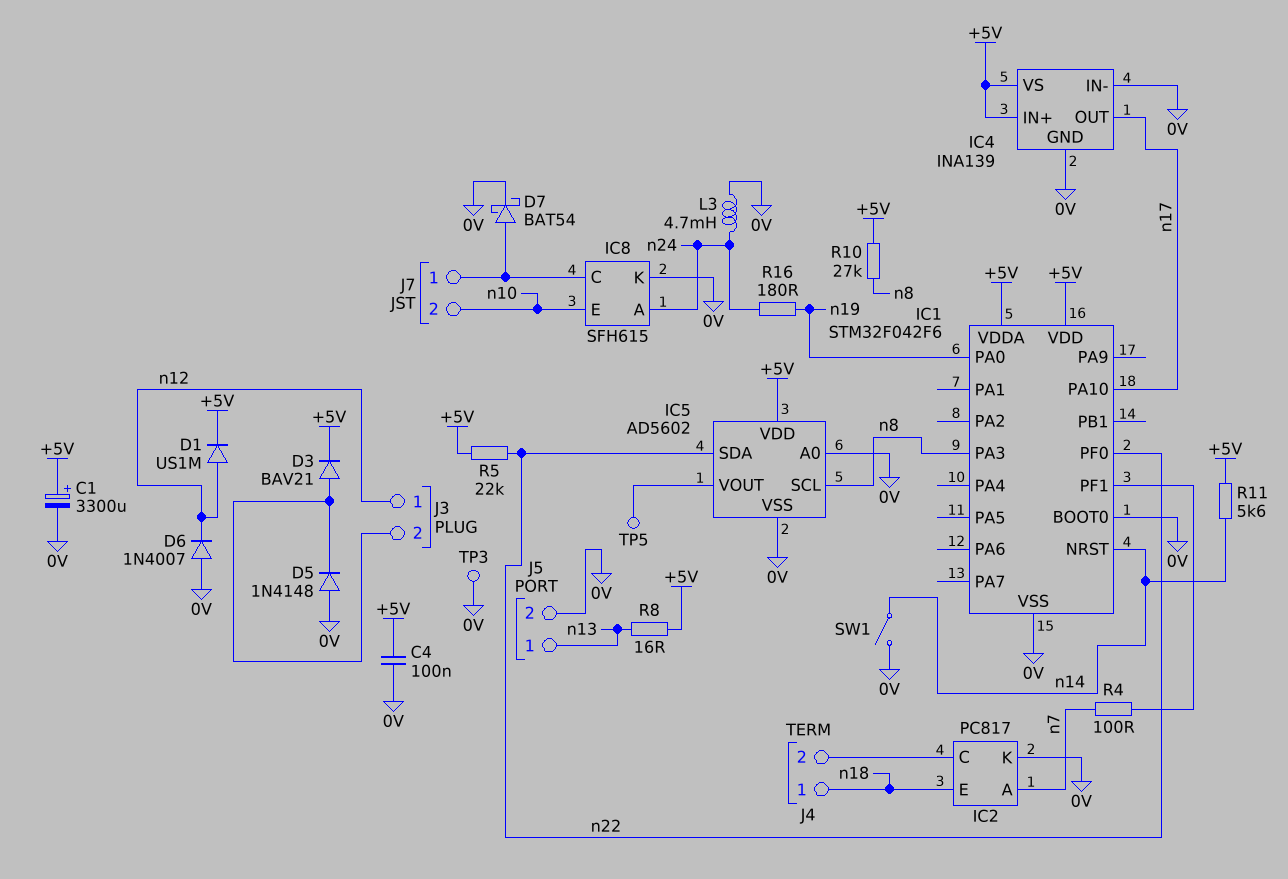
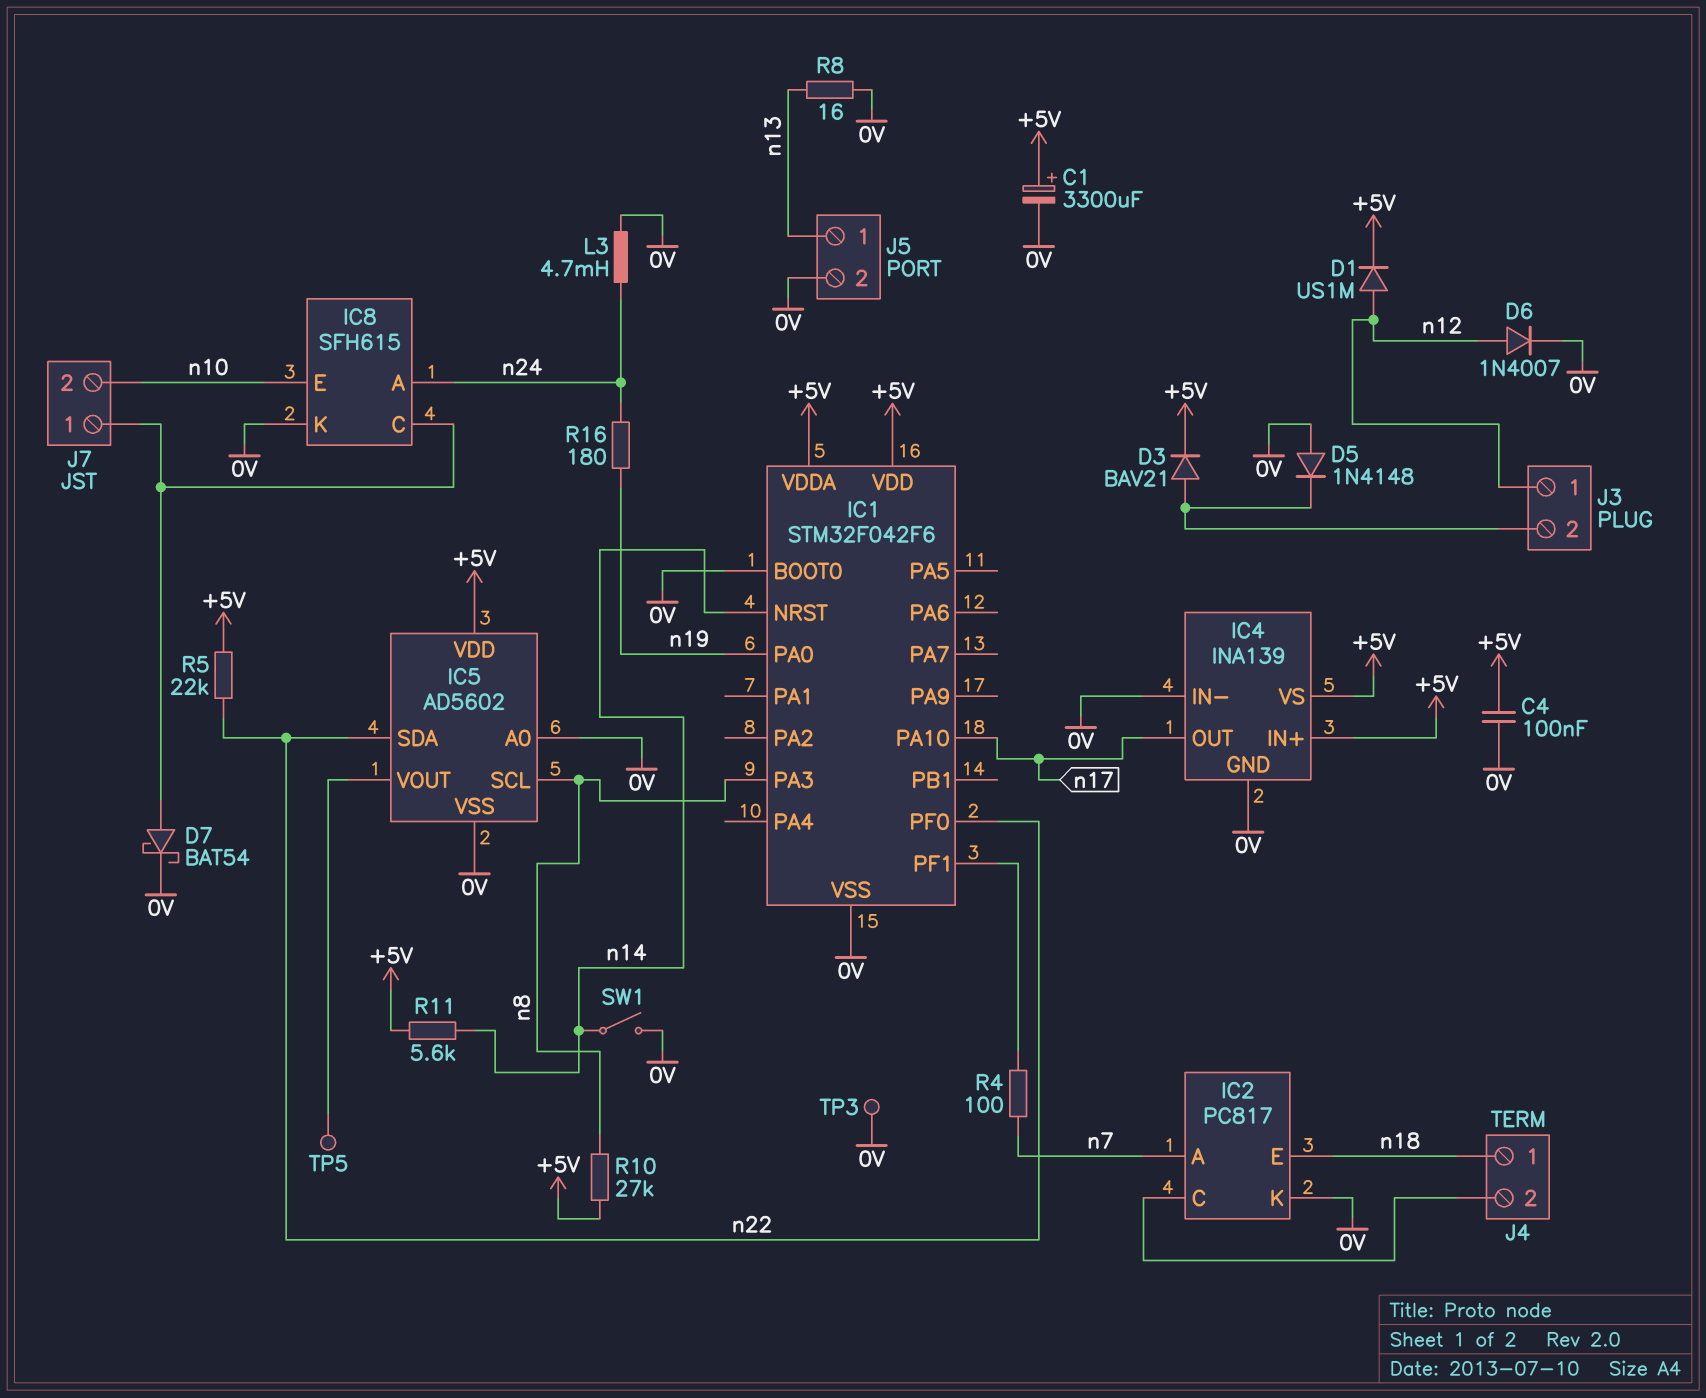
D6: diode 1N4007 (A 0V, K n12) -> diode 1N4007 (A n12, K 0V)
R8: 16 (+5V, n13) -> 16 (0V, n13)

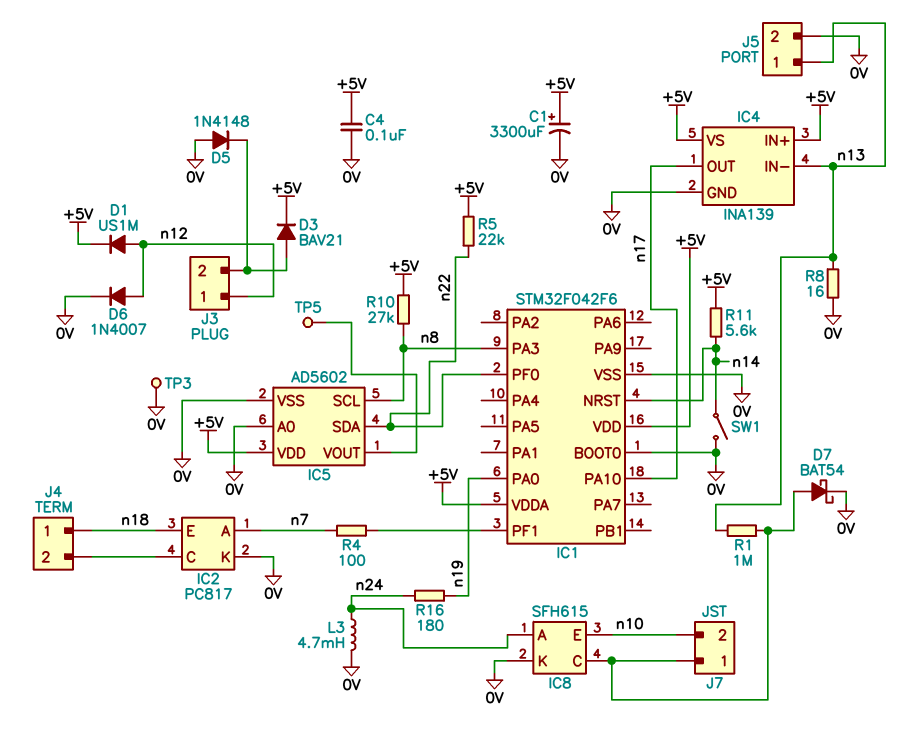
IC4 pin IN-: 0V -> n13
R1: none -> 1M (IC8/C, n13)

